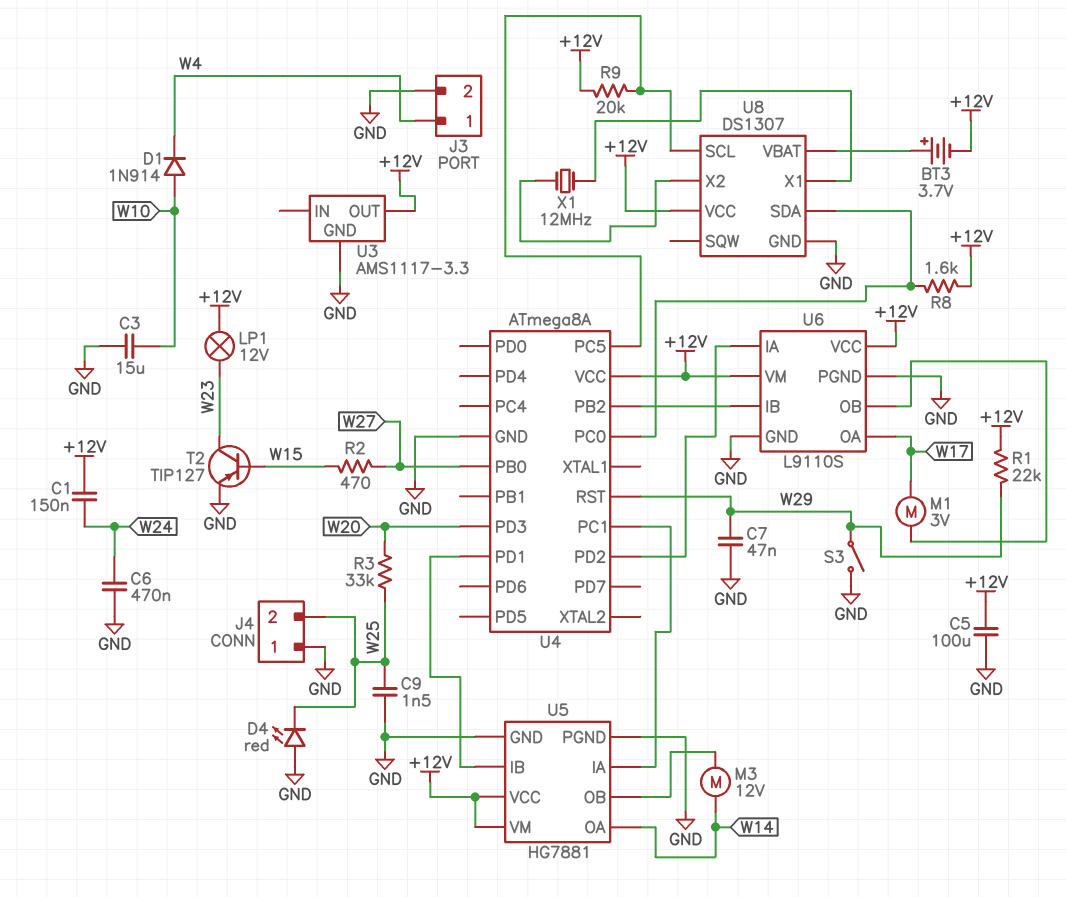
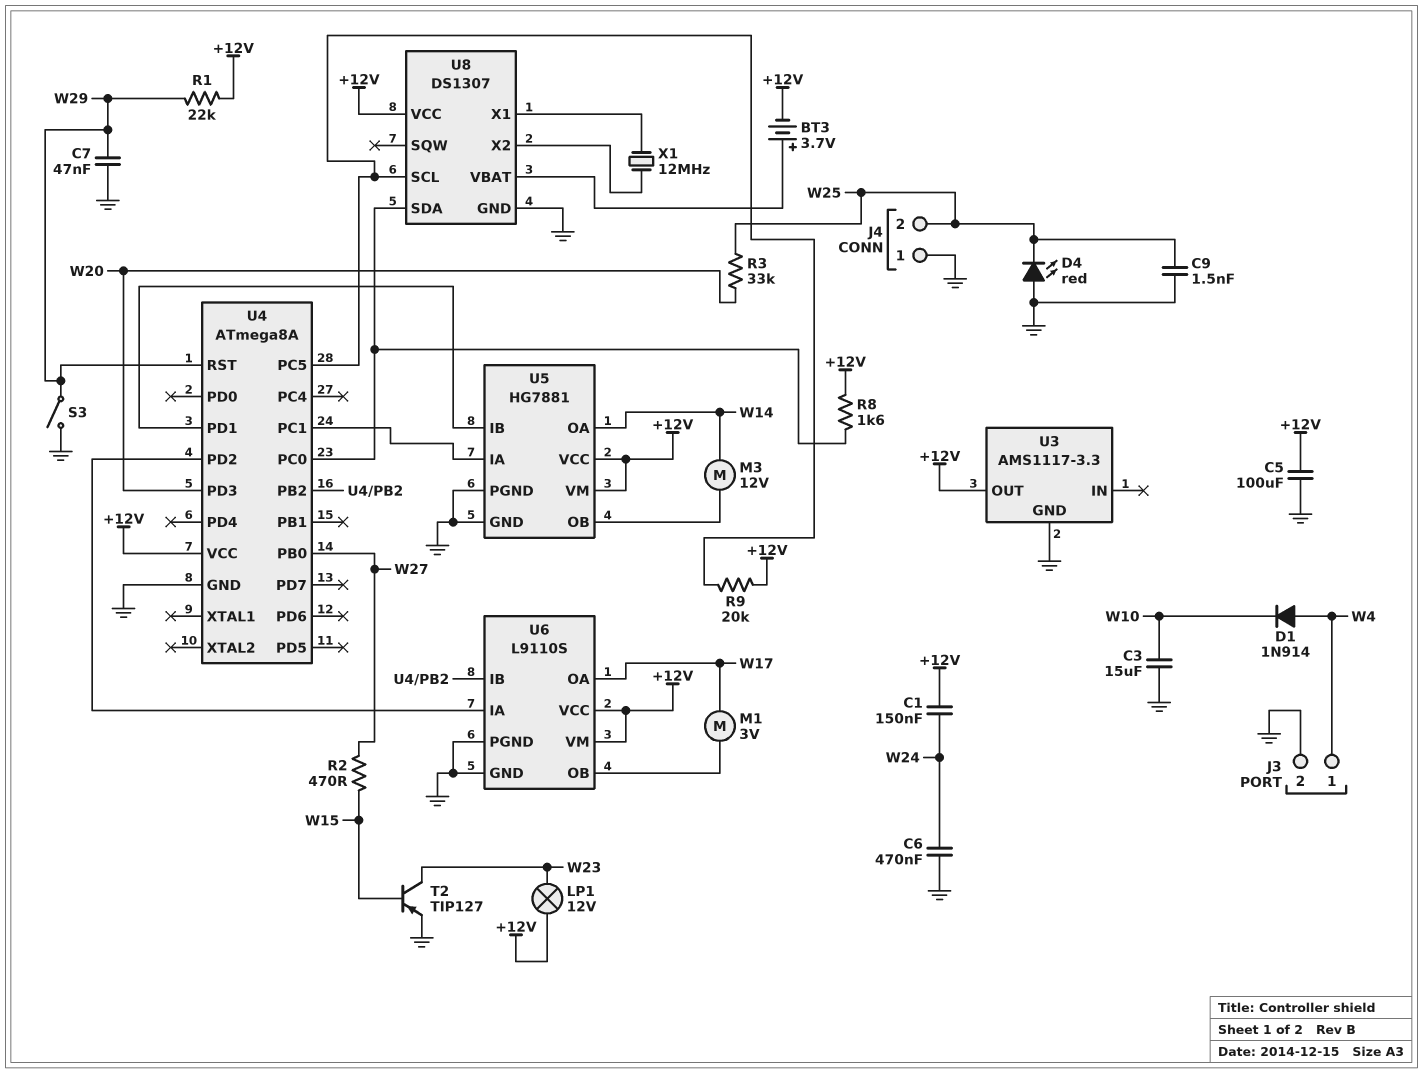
D1: diode 1N914 (A W10, K W4) -> diode 1N914 (A W4, K W10)

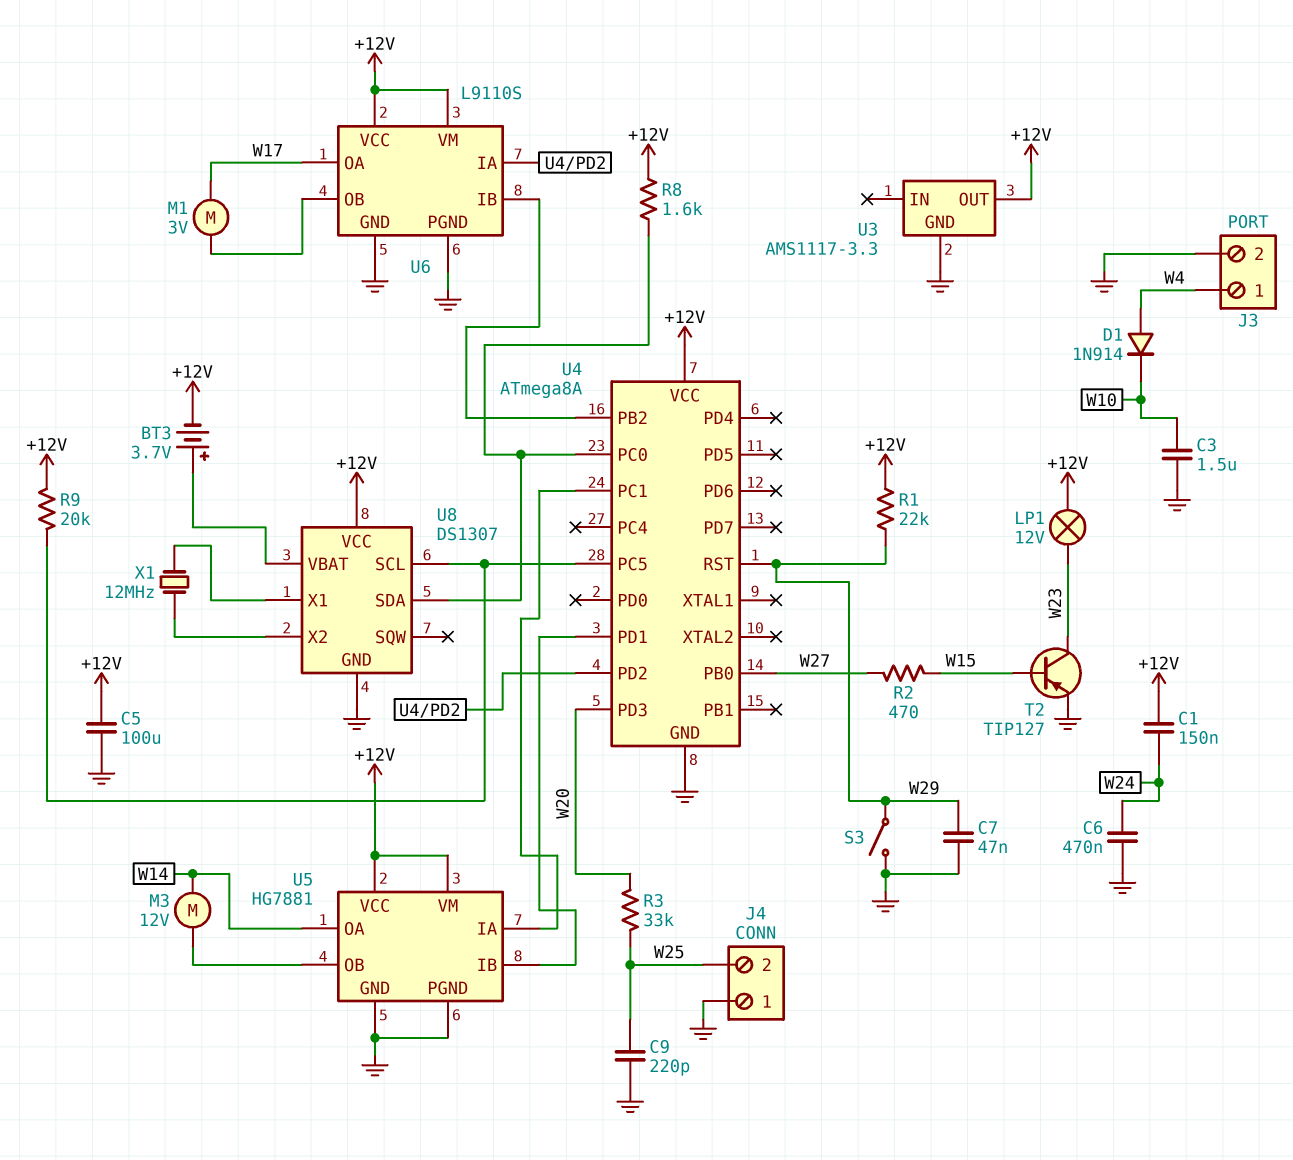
C3: 15uF (GND, W10) -> 1.5uF (GND, W10)
C9: 1.5nF (GND, W25) -> 220pF (GND, W25)
D4: LED red (A GND, K W25) -> none

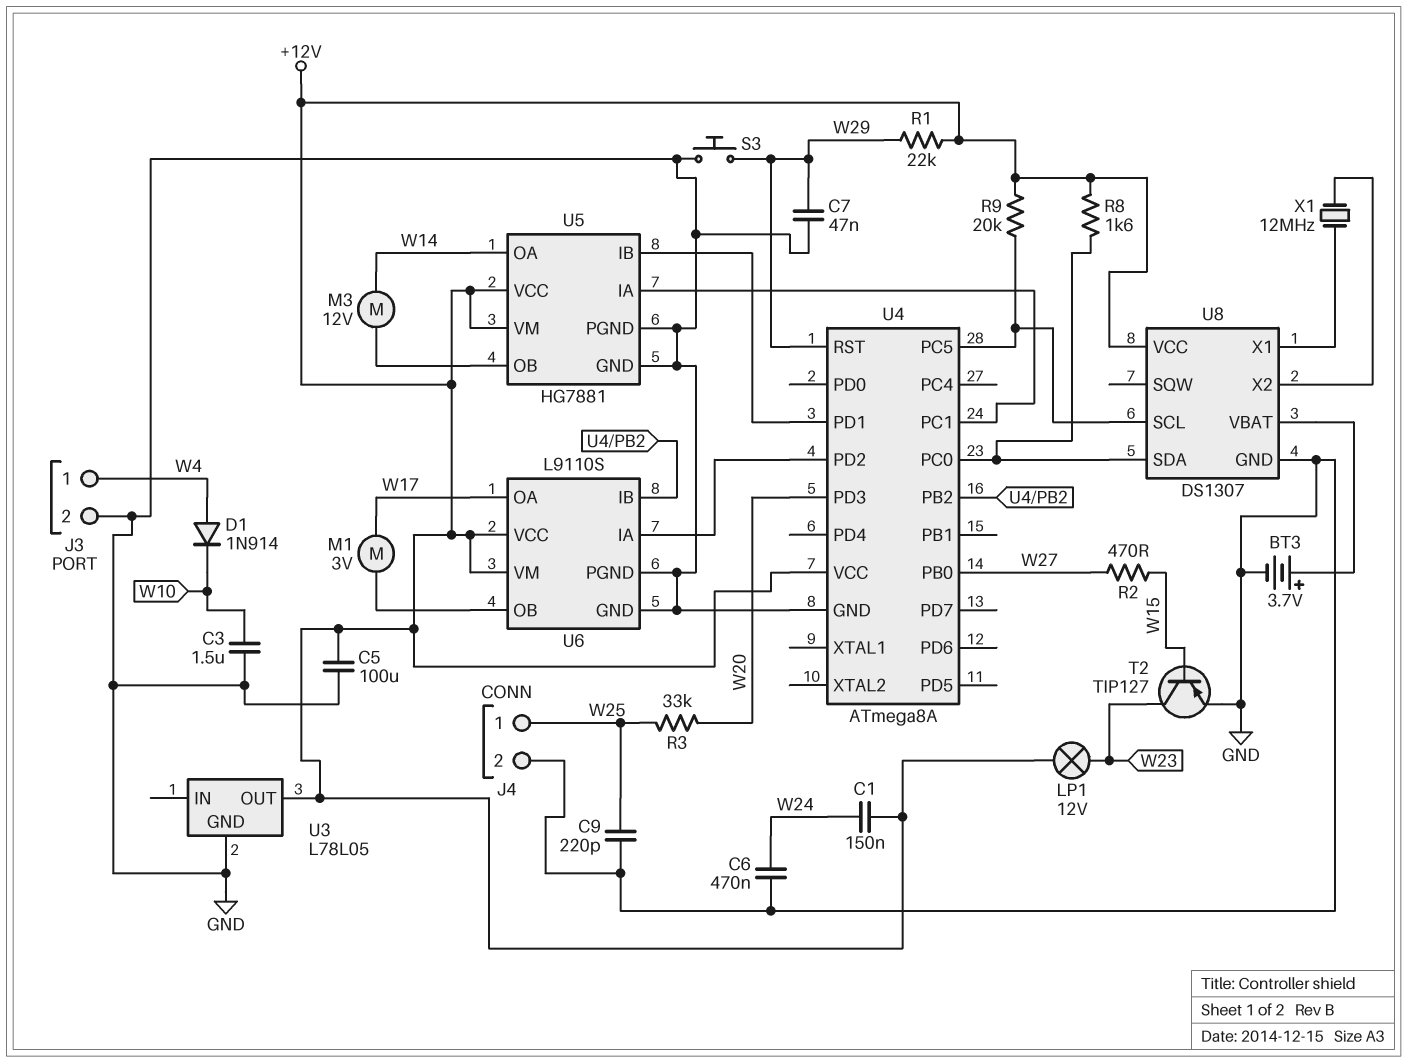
BT3: 3.7V (plus U8/VBAT, minus +12V) -> 3.7V (plus U8/VBAT, minus GND)
J4 pin 1: GND -> W25
J4 pin 2: W25 -> GND
S3: switch (GND, W29) -> button (GND, W29)
U3: AMS1117-3.3 -> L78L05

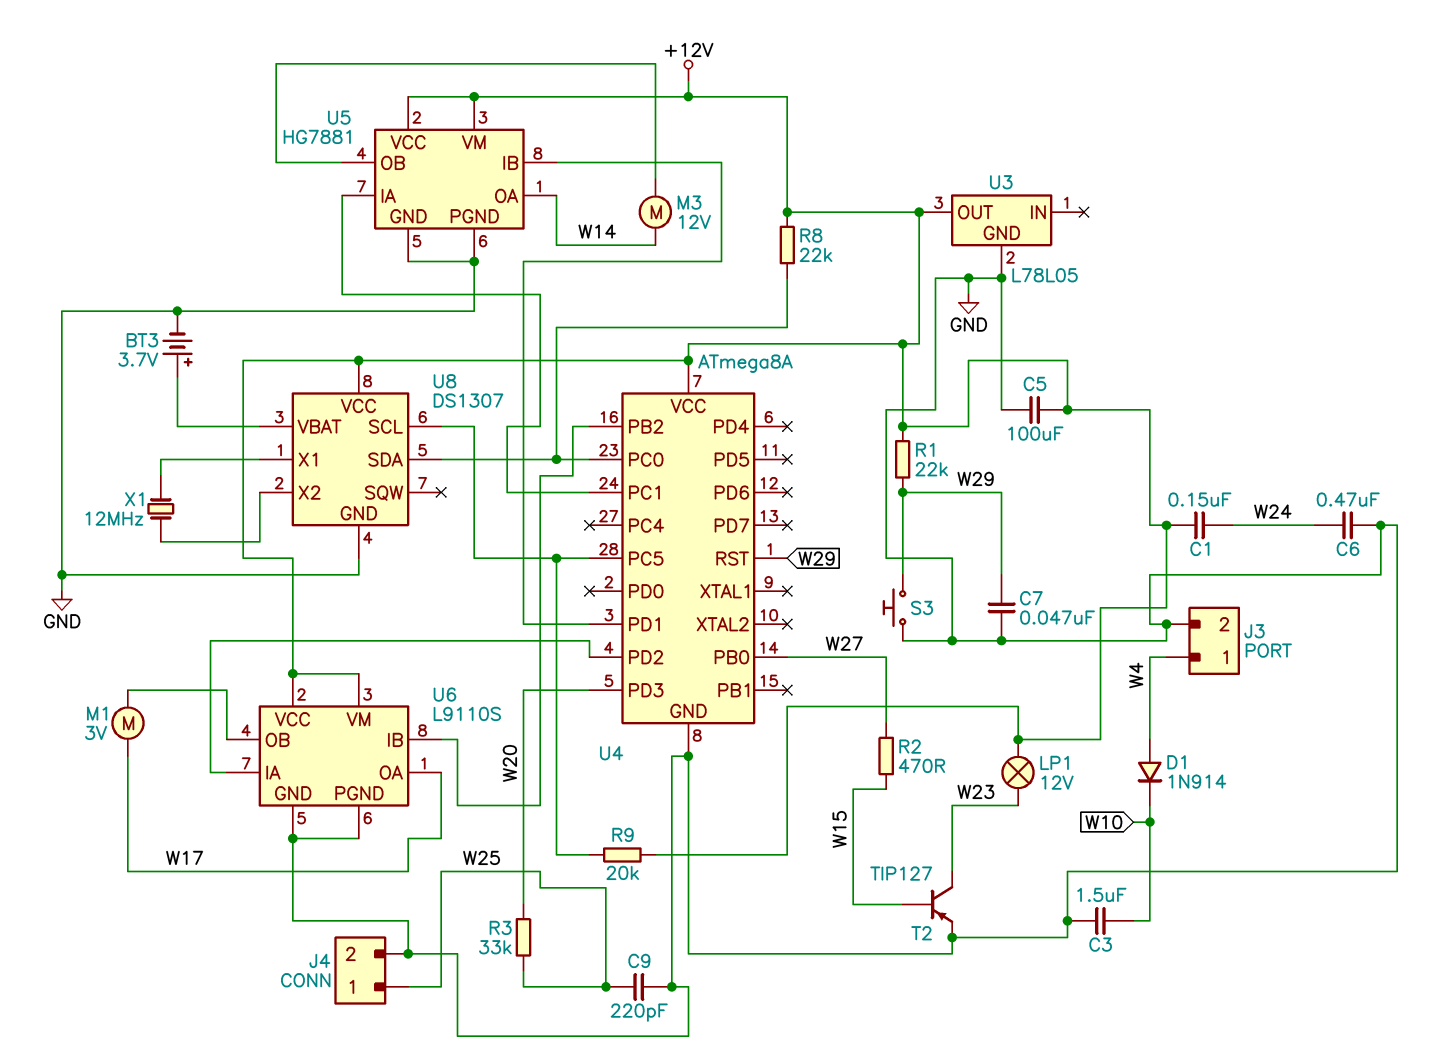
R8: 1.6k (+12V, U4/PC0) -> 22k (+12V, U4/PC0)

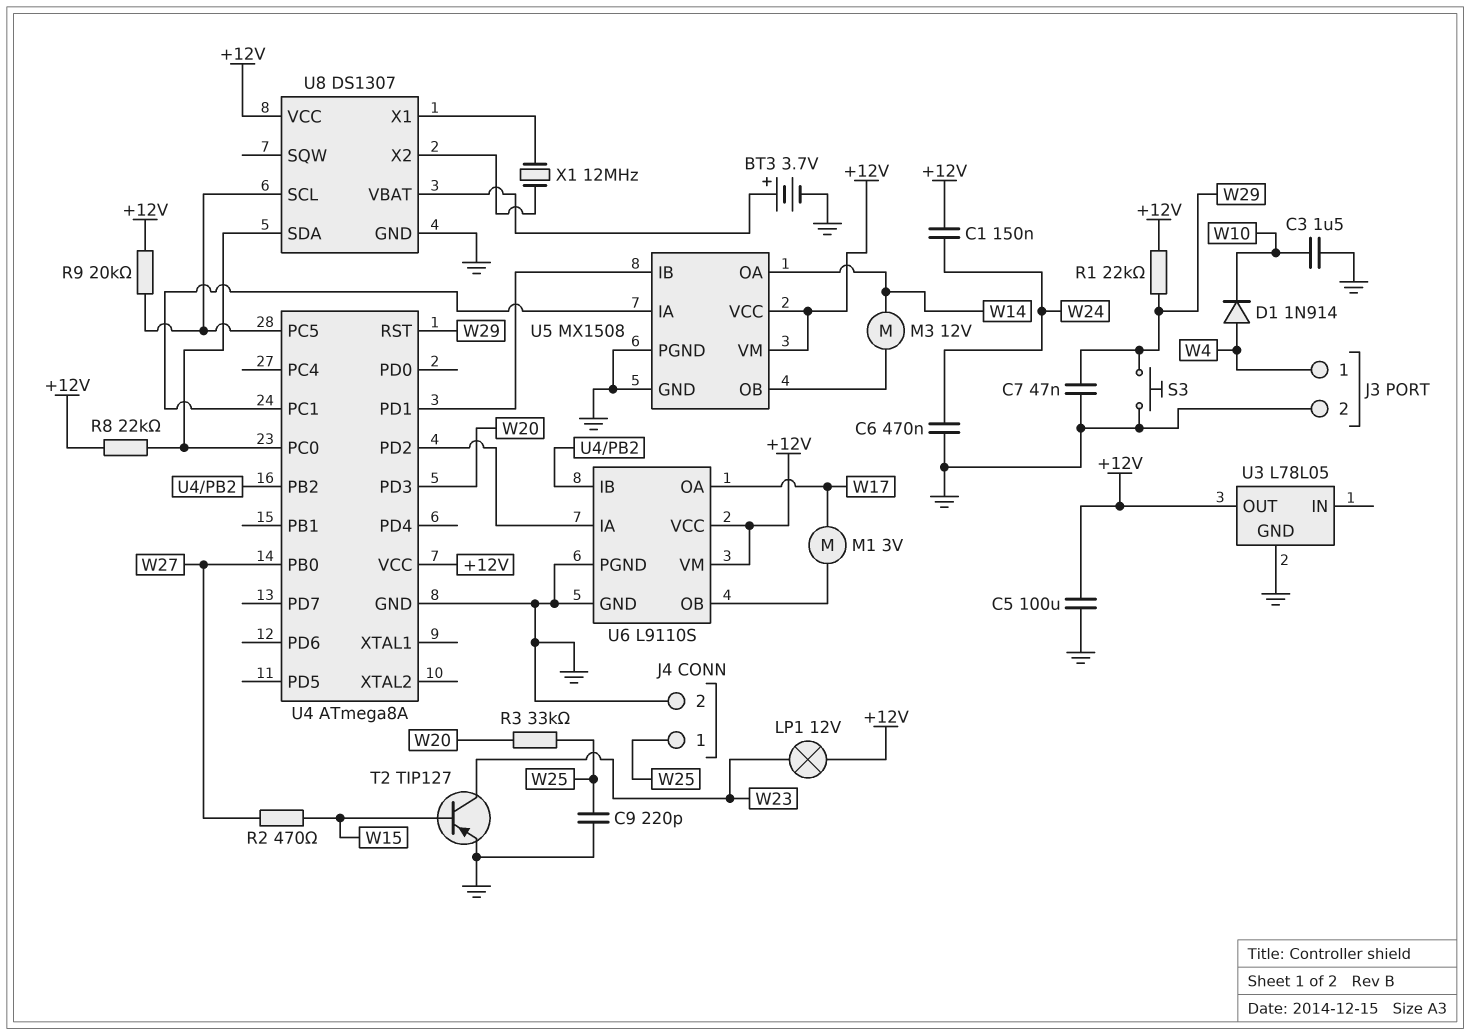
U5: HG7881 -> MX1508

